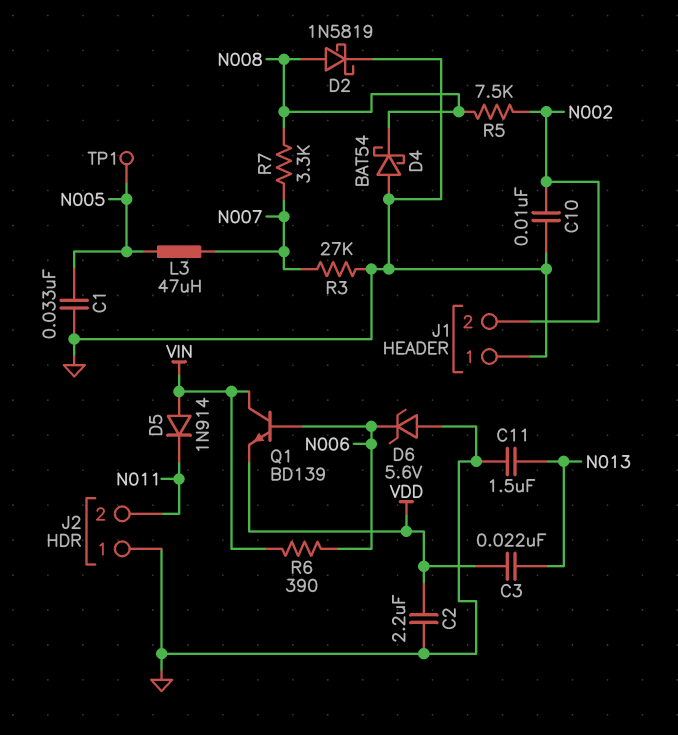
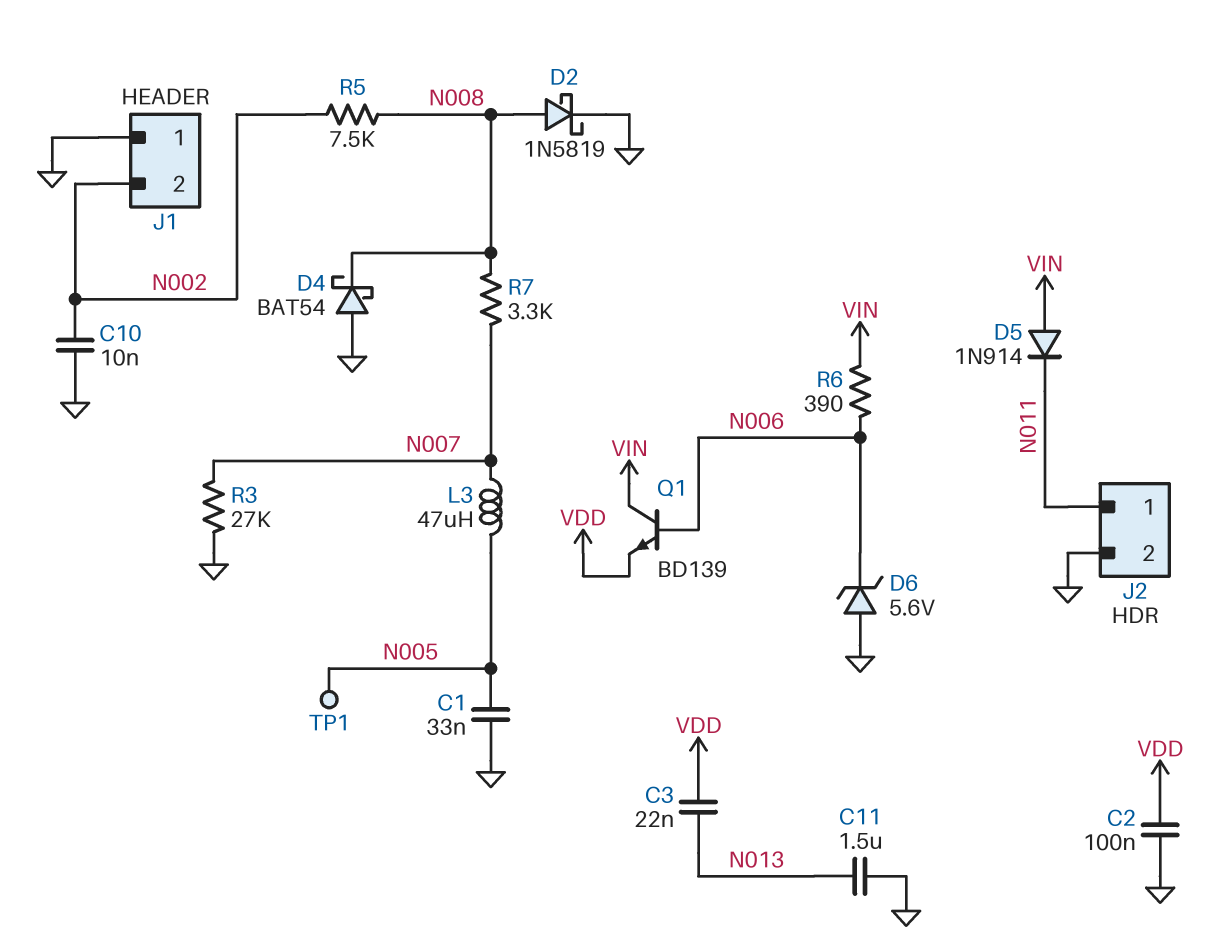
C2: 2.2uF (GND, VDD) -> 100nF (GND, VDD)
J2 pin 1: GND -> N011
J2 pin 2: N011 -> GND

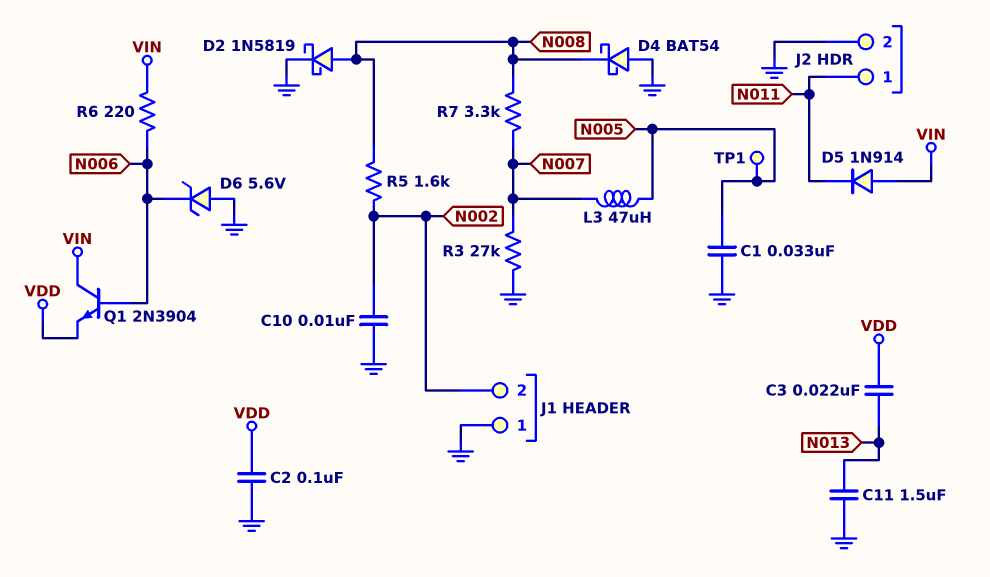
Q1: NPN BD139 (B N006, C VIN, E VDD) -> NPN 2N3904 (B N006, C VIN, E VDD)
R5: 7.5k (N002, N008) -> 1.6k (N002, N008)
R6: 390 (N006, VIN) -> 220 (N006, VIN)

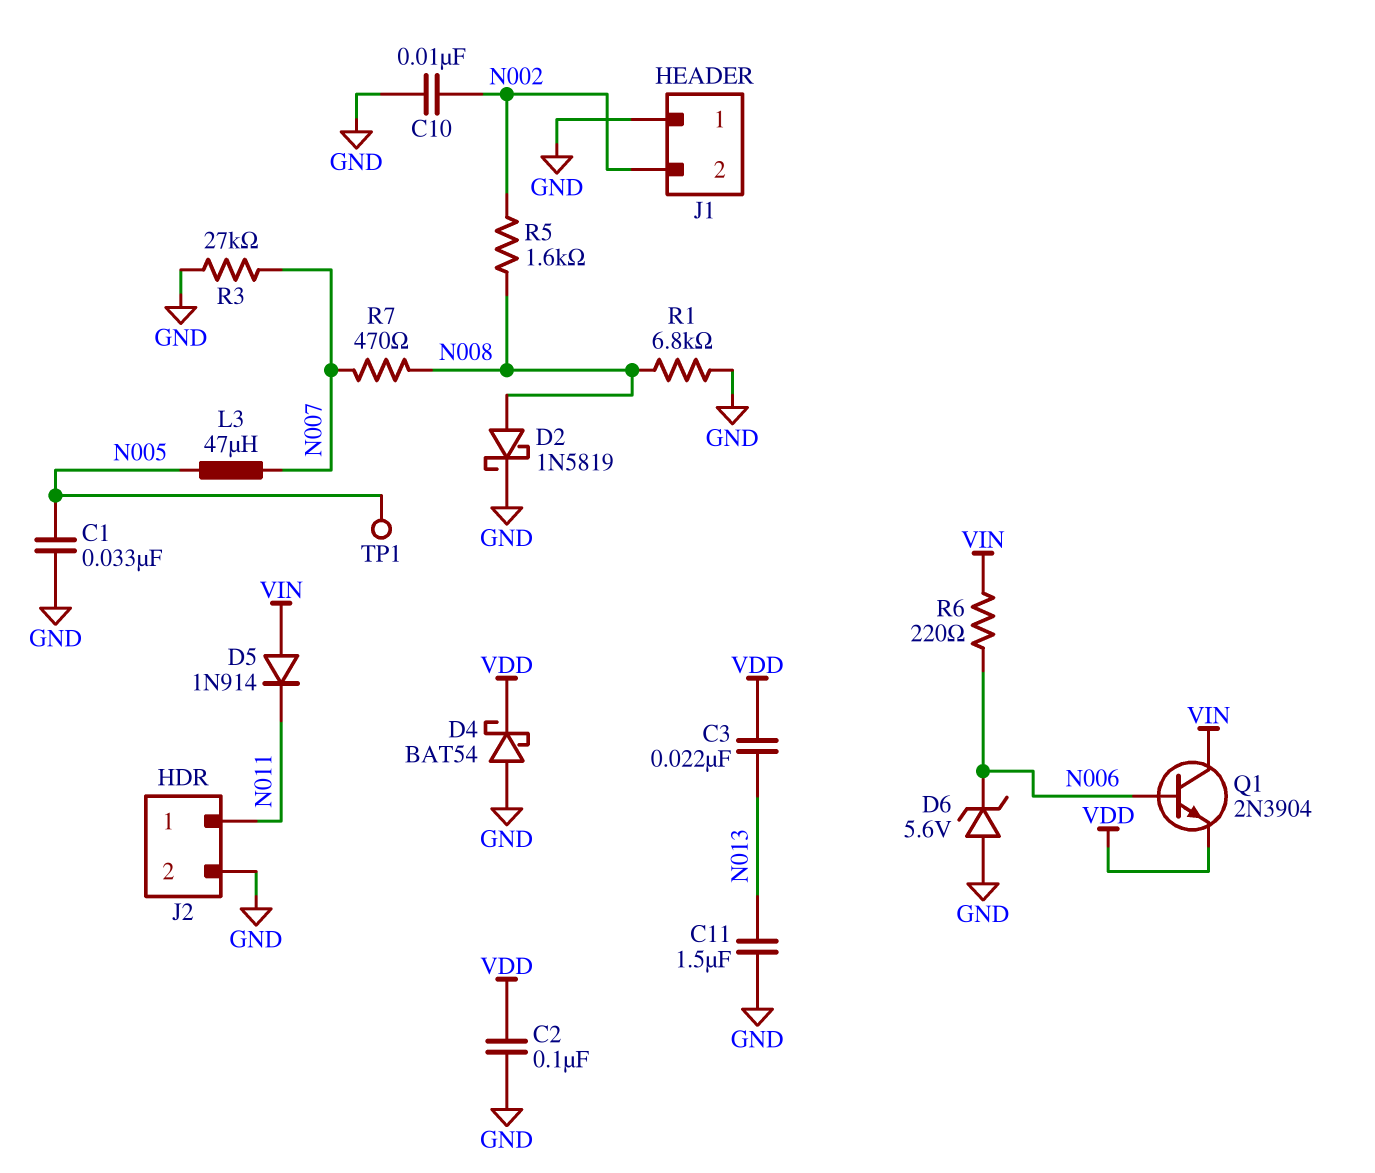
D4: schottky BAT54 (A GND, K N008) -> schottky BAT54 (A GND, K VDD)
R1: none -> 6.8k (GND, N008)
R7: 3.3k (N007, N008) -> 470 (N007, N008)

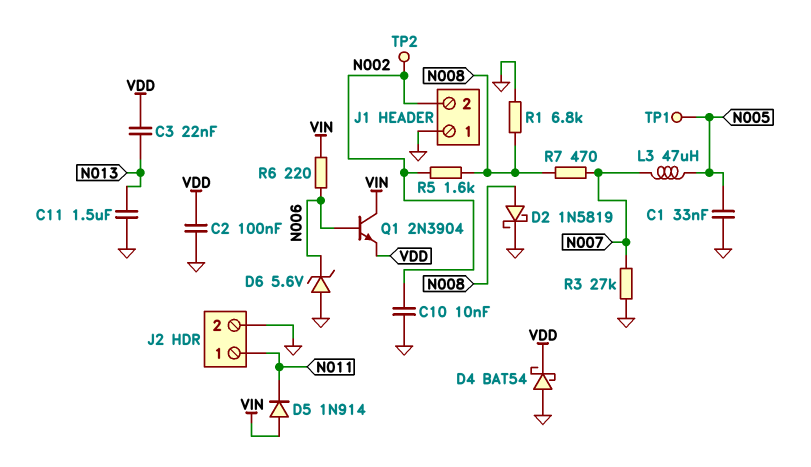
TP2: none -> test point (N002)

